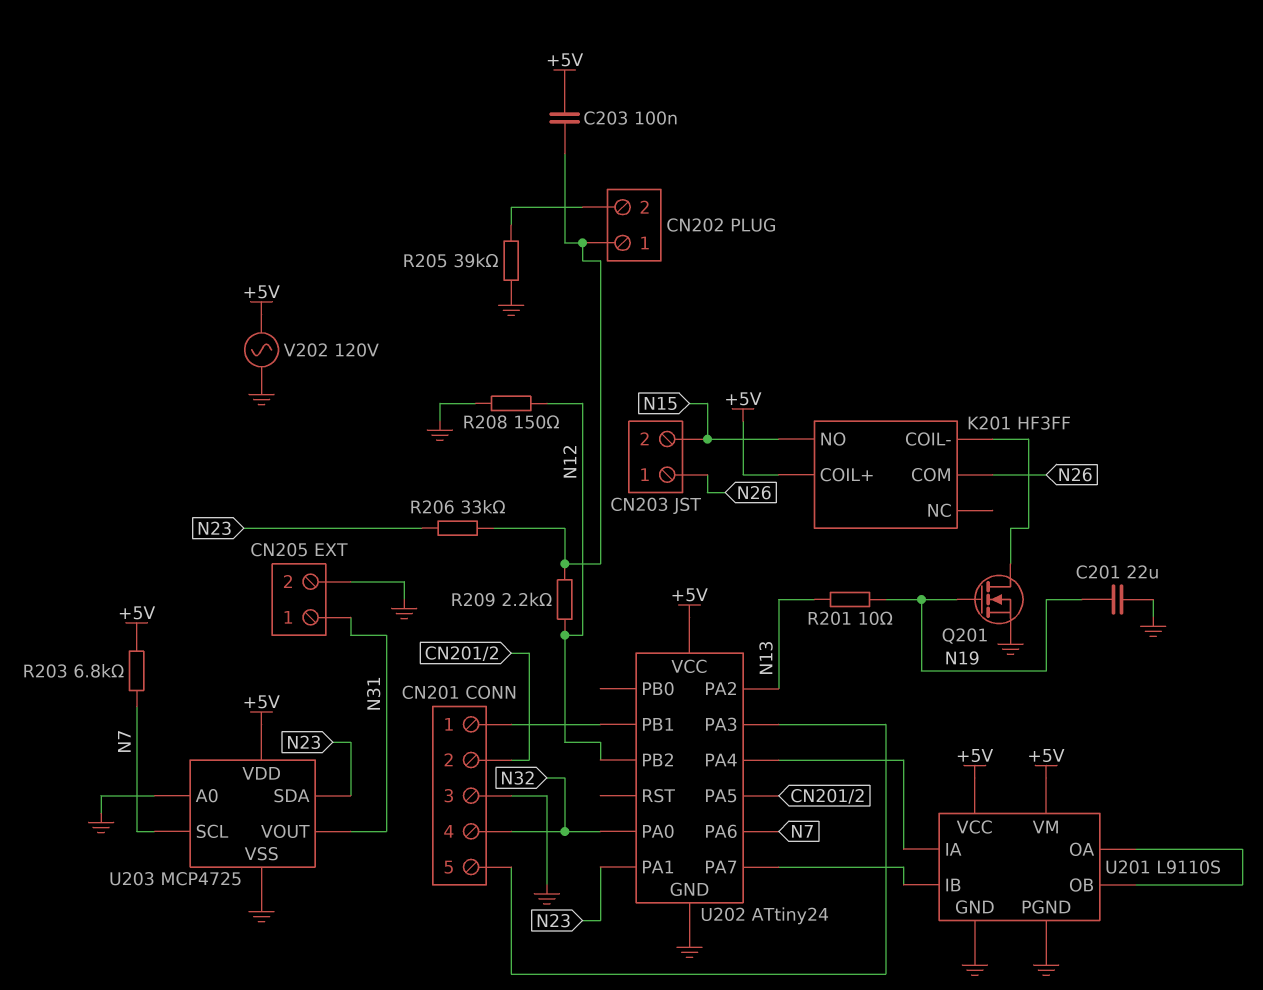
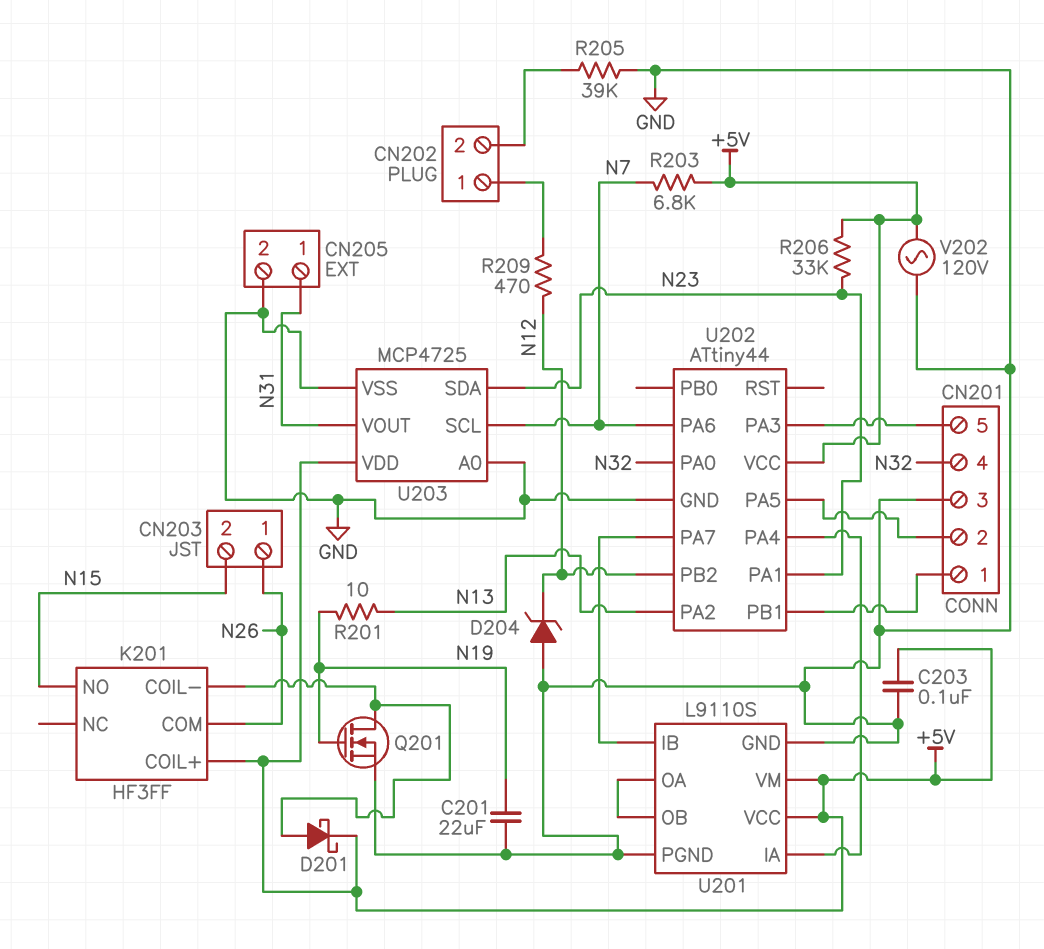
C203: 100nF (+5V, CN202/1) -> 100nF (+5V, GND)
D201: none -> schottky (A K201/COIL-, K +5V)
D204: none -> zener (A GND, K N12)
R206: 33k (CN202/1, N23) -> 33k (+5V, N23)
R208: 150 (GND, N12) -> none
R209: 2.2k (CN202/1, N12) -> 470 (CN202/1, N12)
U202: ATtiny24 -> ATtiny44

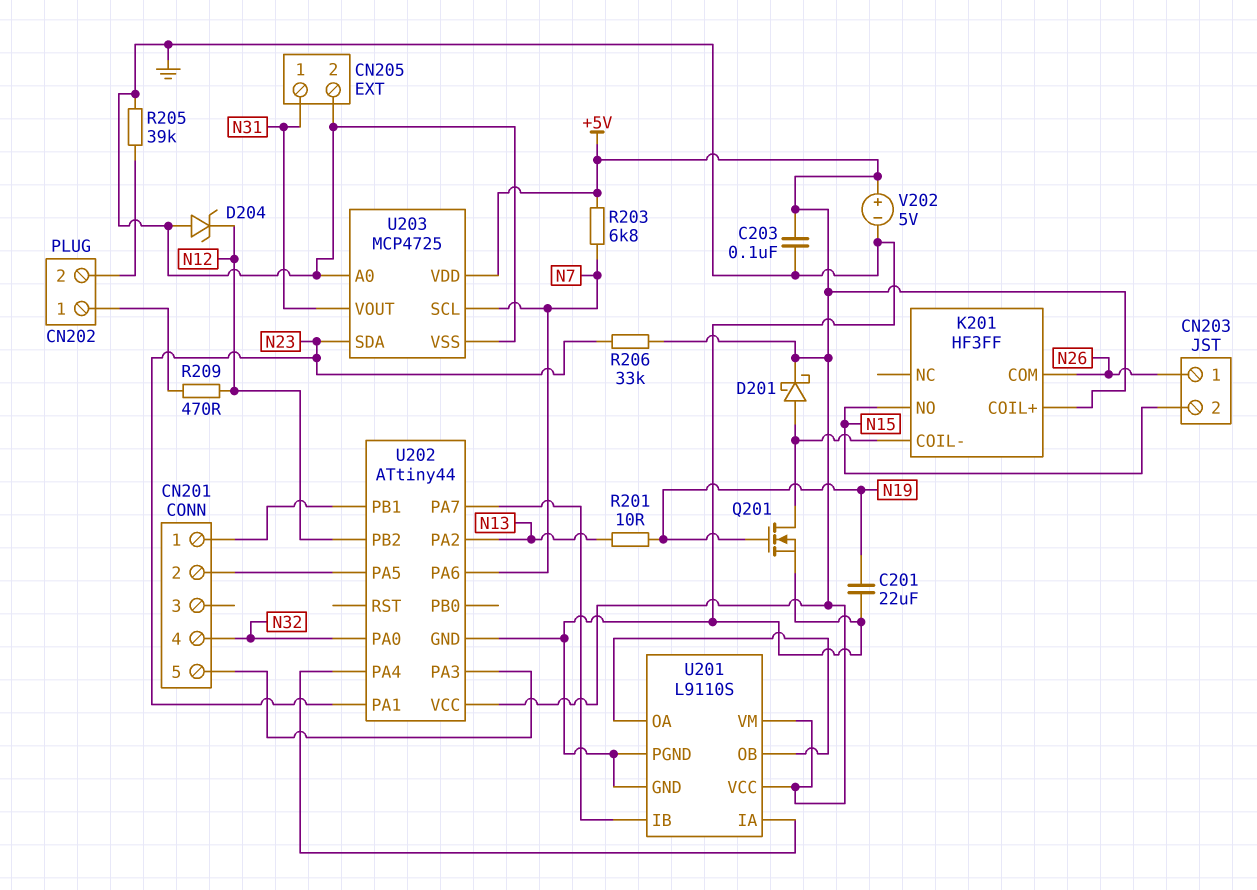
CN201 pin 3: GND -> none
V202: AC 120V (+5V, GND) -> 5V (plus +5V, minus GND)

